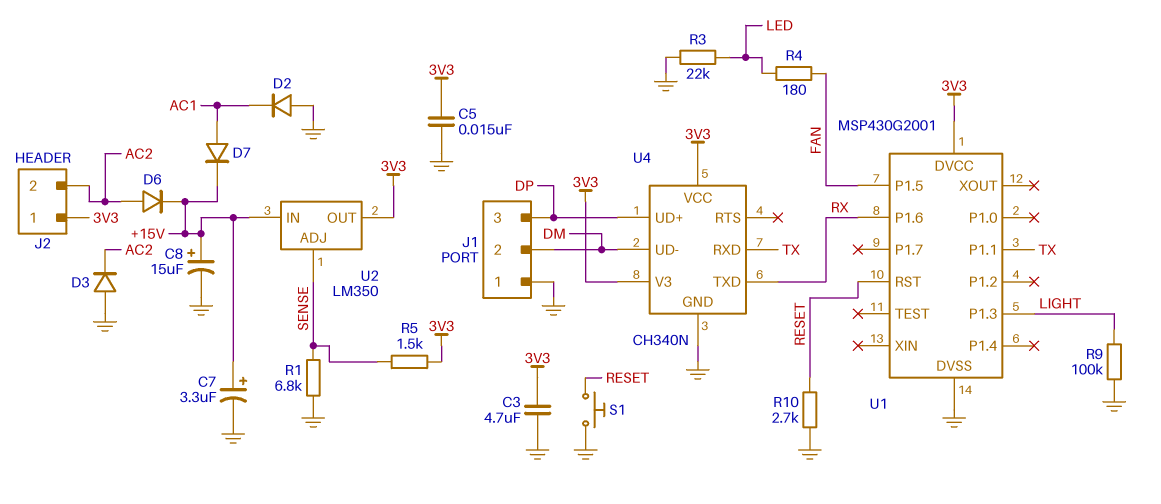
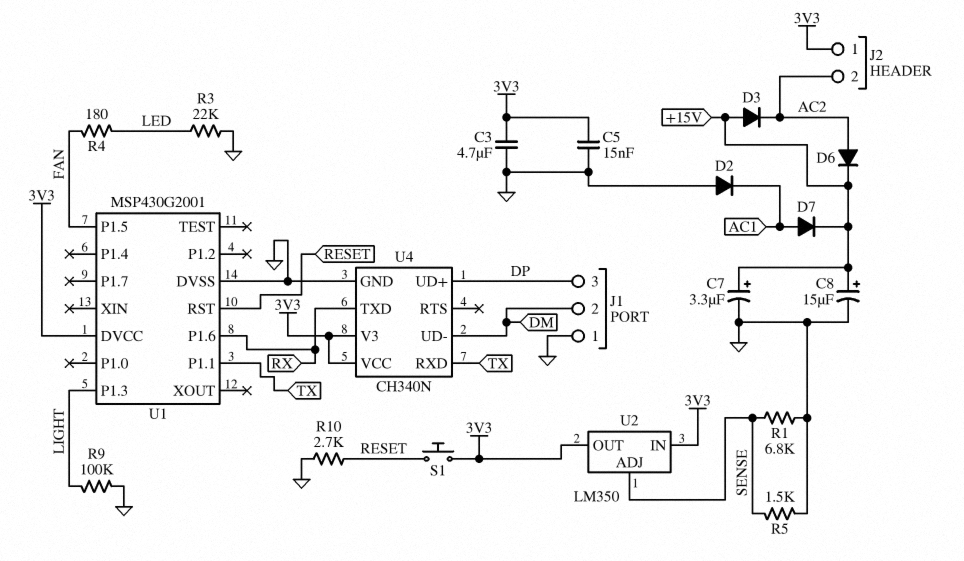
D3: diode (A GND, K AC2) -> diode (A +15V, K AC2)
R5: 1.5k (3V3, SENSE) -> 1.5k (GND, SENSE)
S1: button (GND, RESET) -> button (3V3, RESET)
U2 pin IN: +15V -> 3V3

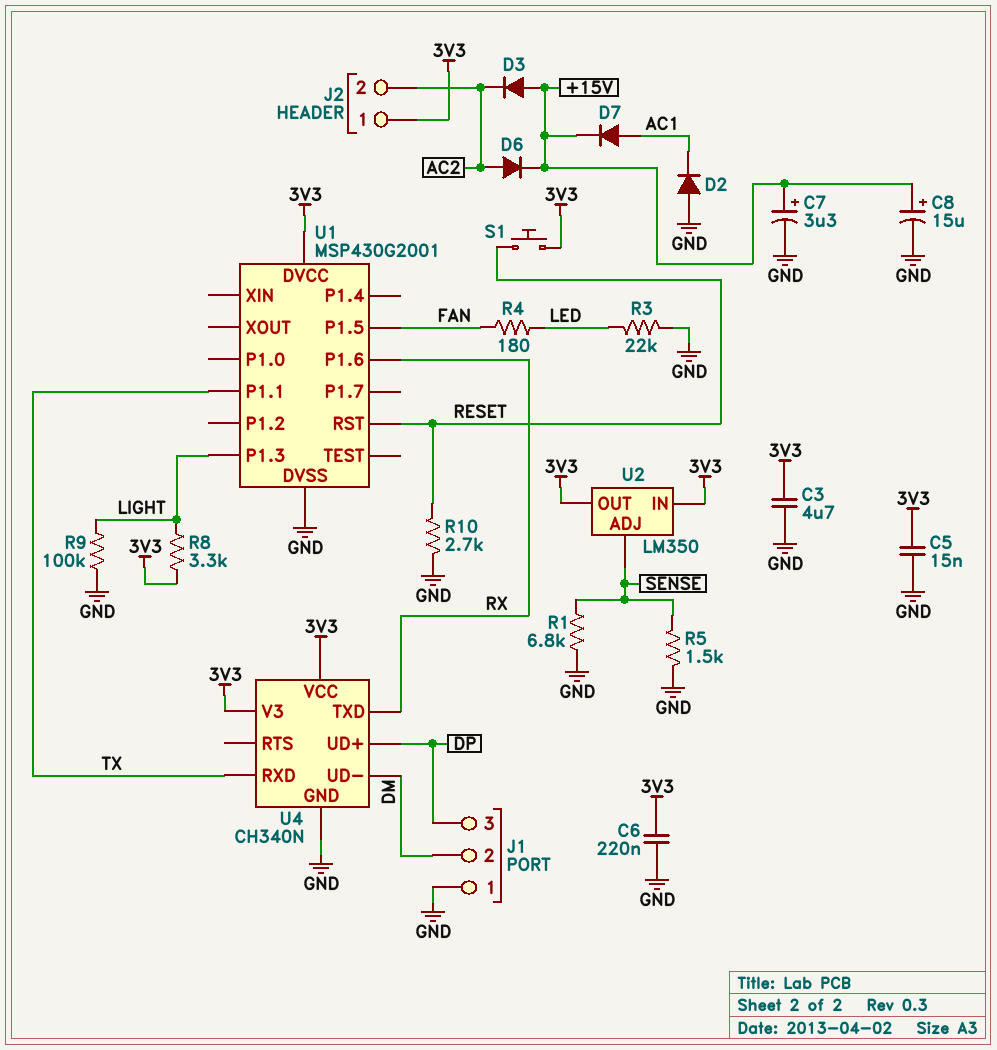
C6: none -> 220nF (3V3, GND)
R8: none -> 3.3k (3V3, LIGHT)

